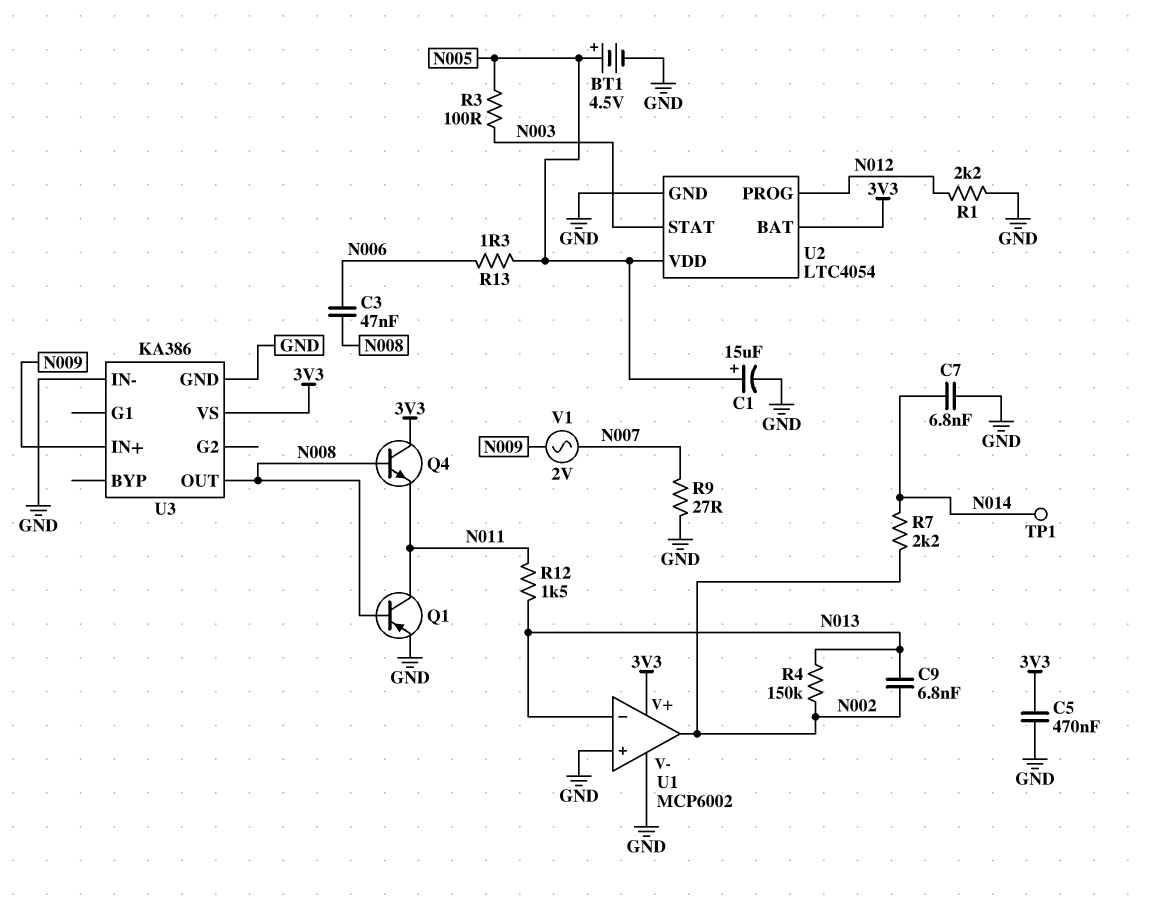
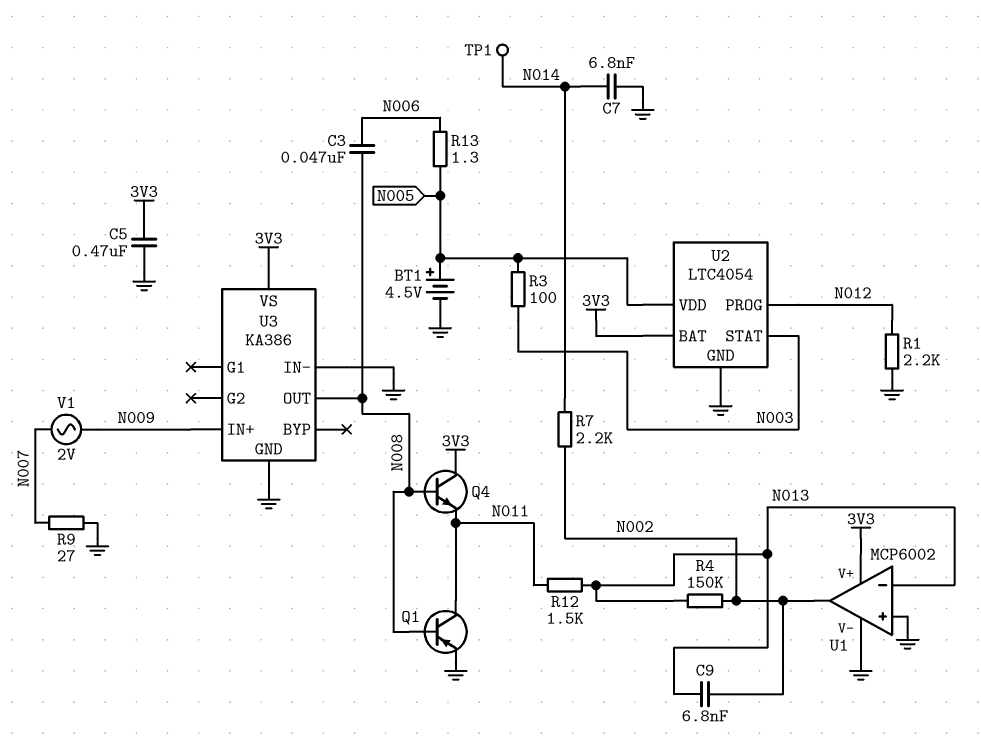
C1: 15uF (plus N005, minus GND) -> none

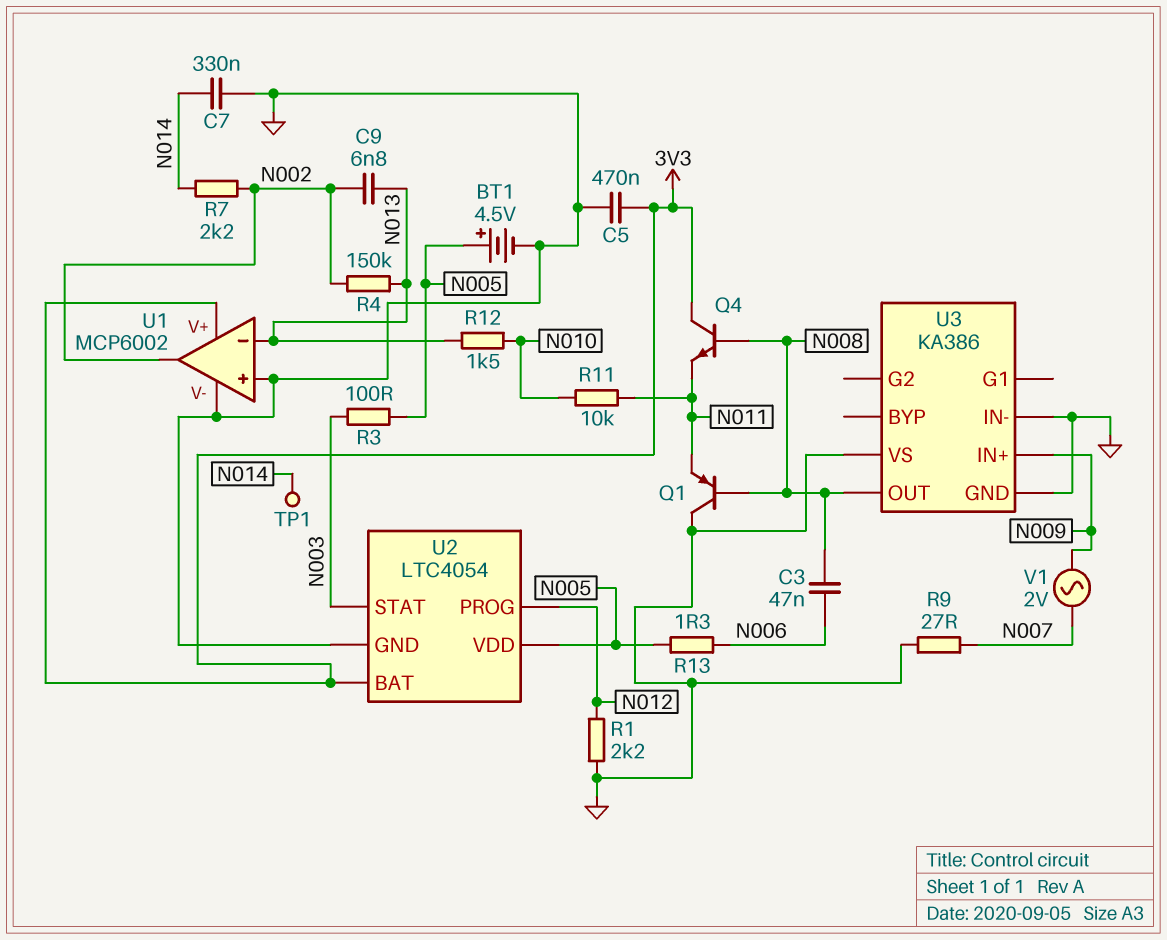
C7: 6.8nF (GND, N014) -> 330nF (GND, N014)
Q1: PNP (B N008, C N011, E GND) -> PNP (B N008, C GND, E N011)
R11: none -> 10k (N010, N011)
R12: 1.5k (N011, N013) -> 1.5k (N010, N013)
U3 pin VS: 3V3 -> GND

